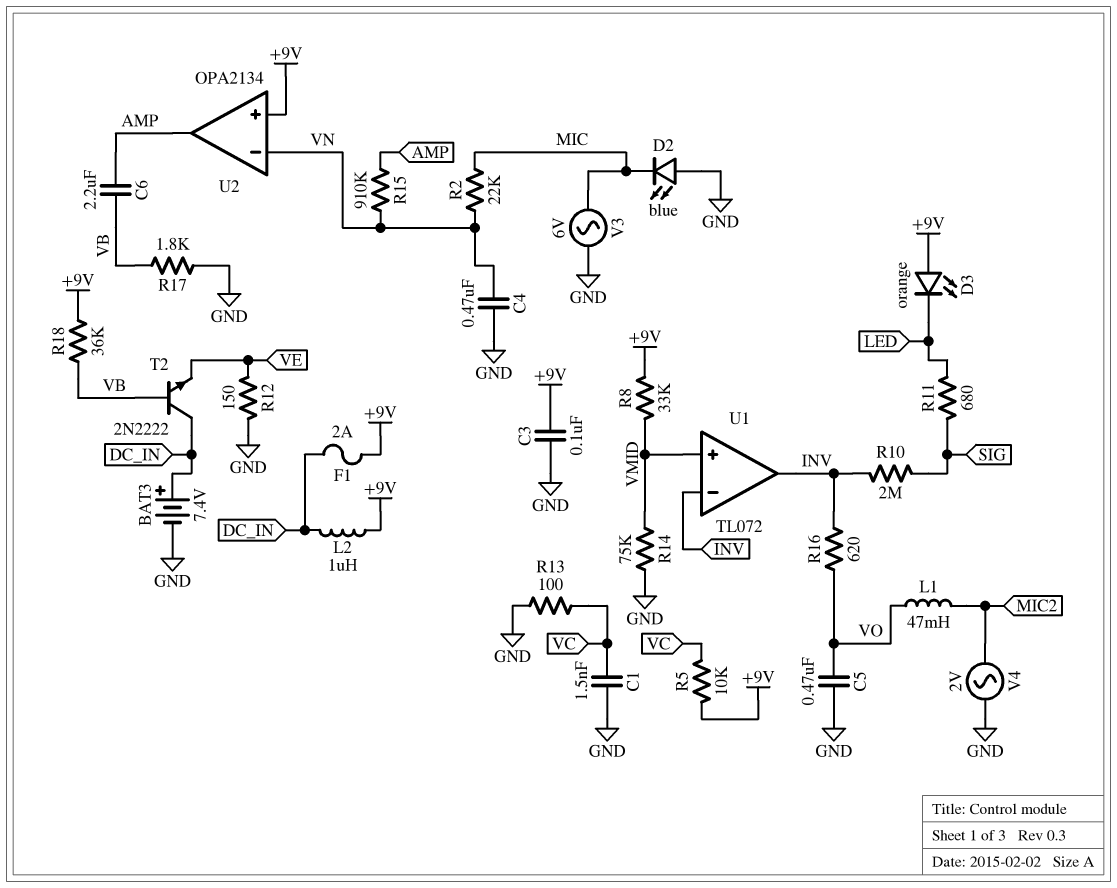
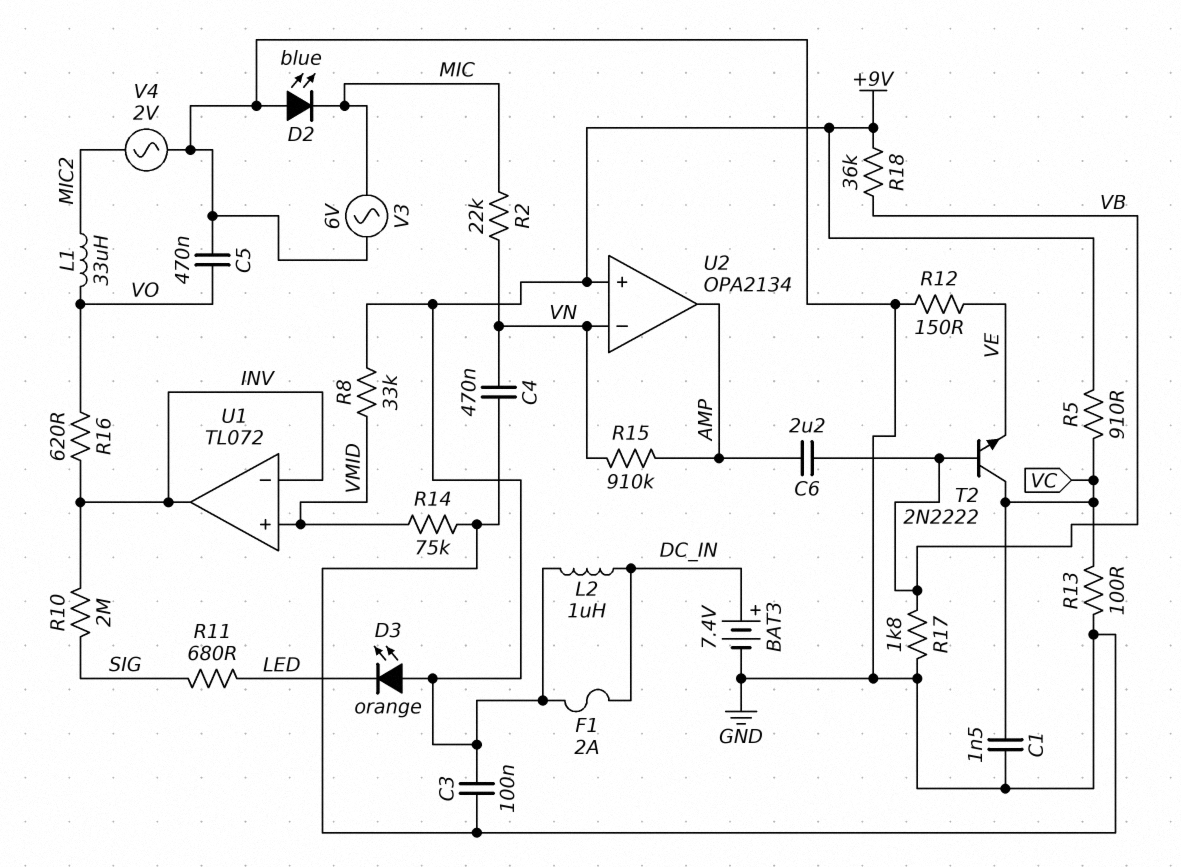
L1: 47mH (MIC2, VO) -> 33uH (MIC2, VO)
R5: 10k (+9V, VC) -> 910 (+9V, VC)
T2: NPN 2N2222 (B VB, C DC_IN, E VE) -> NPN 2N2222 (B VB, C VC, E VE)

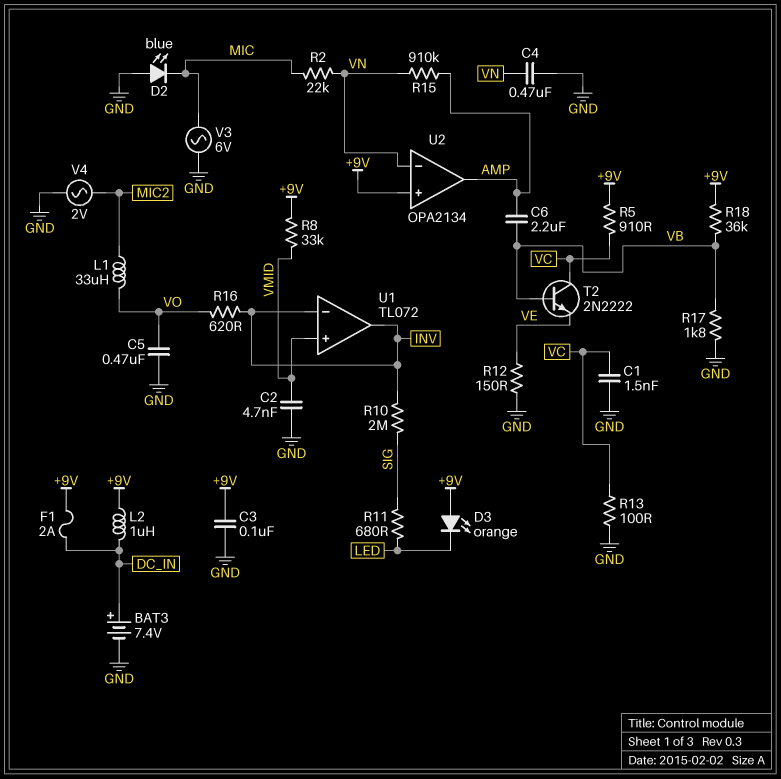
C2: none -> 4.7nF (GND, VMID)
R14: 75k (GND, VMID) -> none

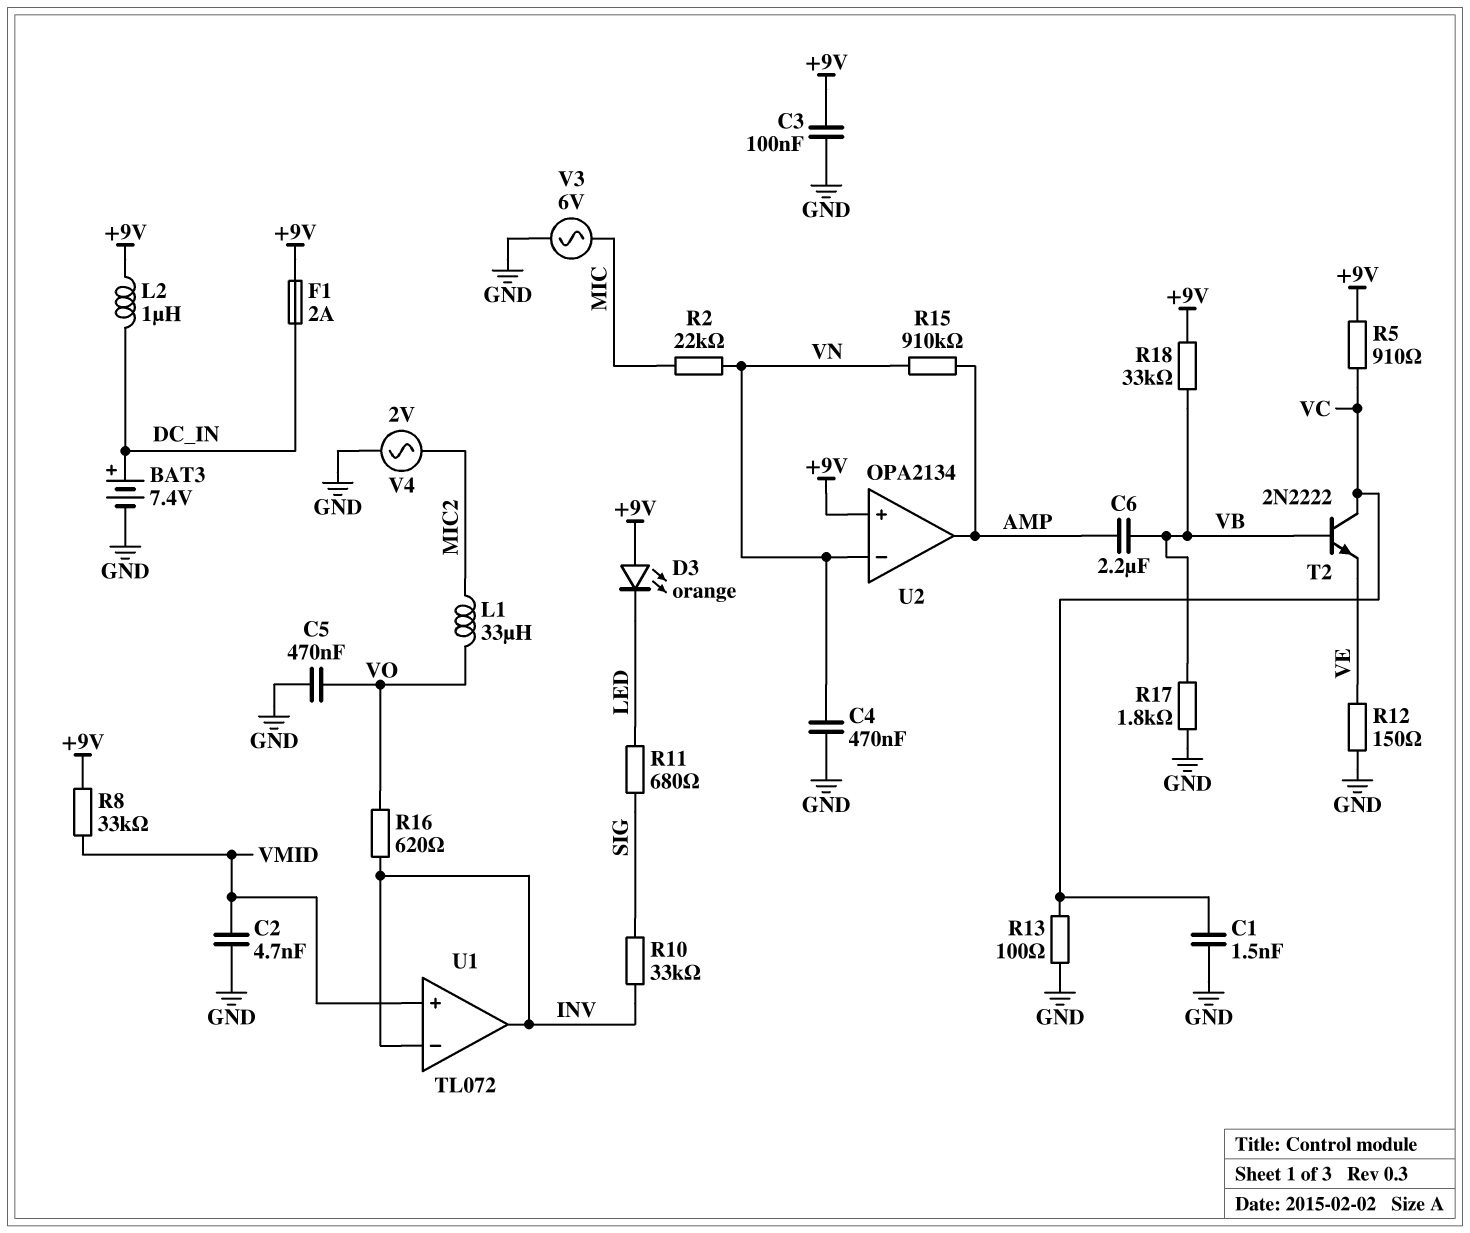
D2: LED blue (A GND, K MIC) -> none
R10: 2M (INV, SIG) -> 33k (INV, SIG)
R18: 36k (+9V, VB) -> 33k (+9V, VB)

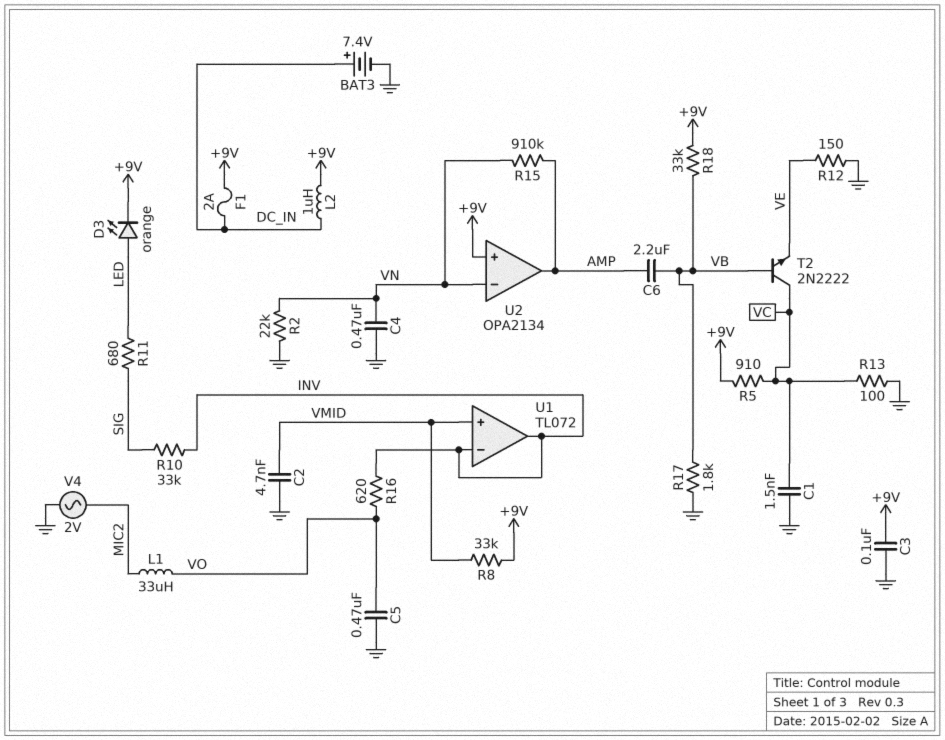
D3: LED orange (A +9V, K LED) -> LED orange (A LED, K +9V)
R2: 22k (MIC, VN) -> 22k (GND, VN)
V3: AC 6V (GND, MIC) -> none

